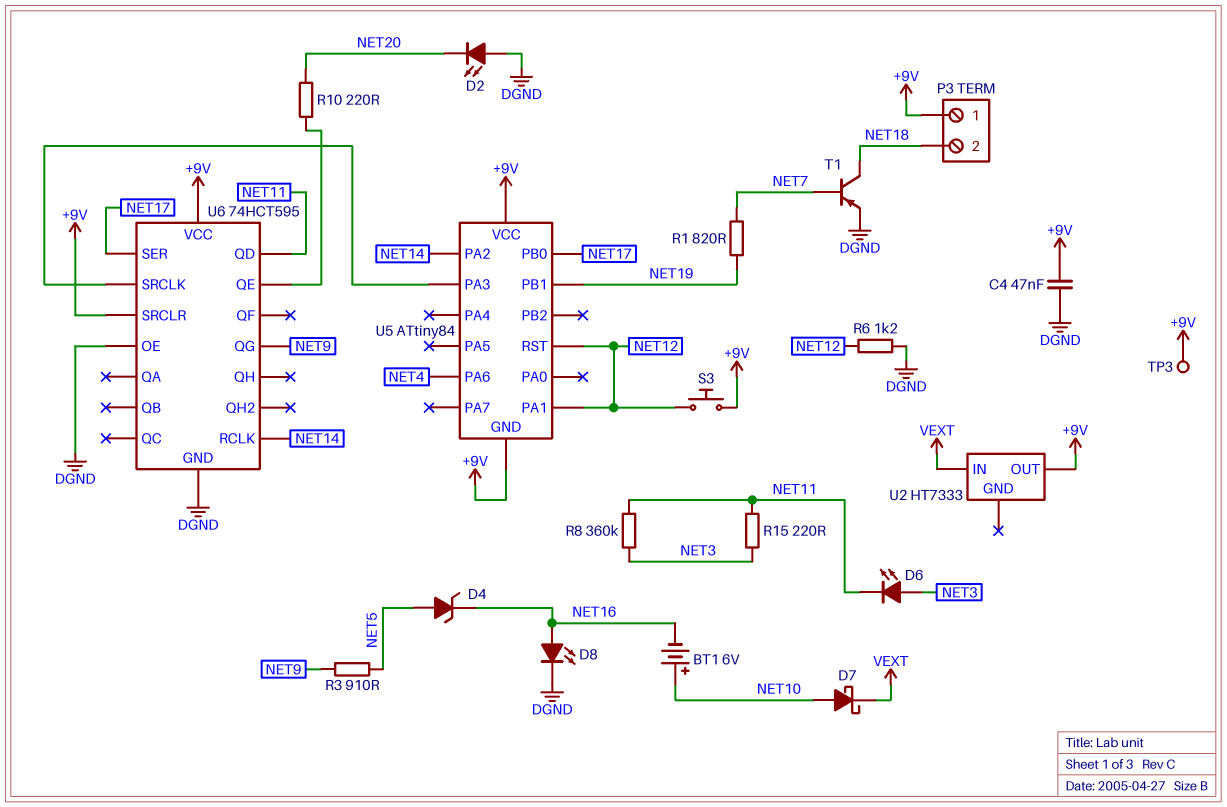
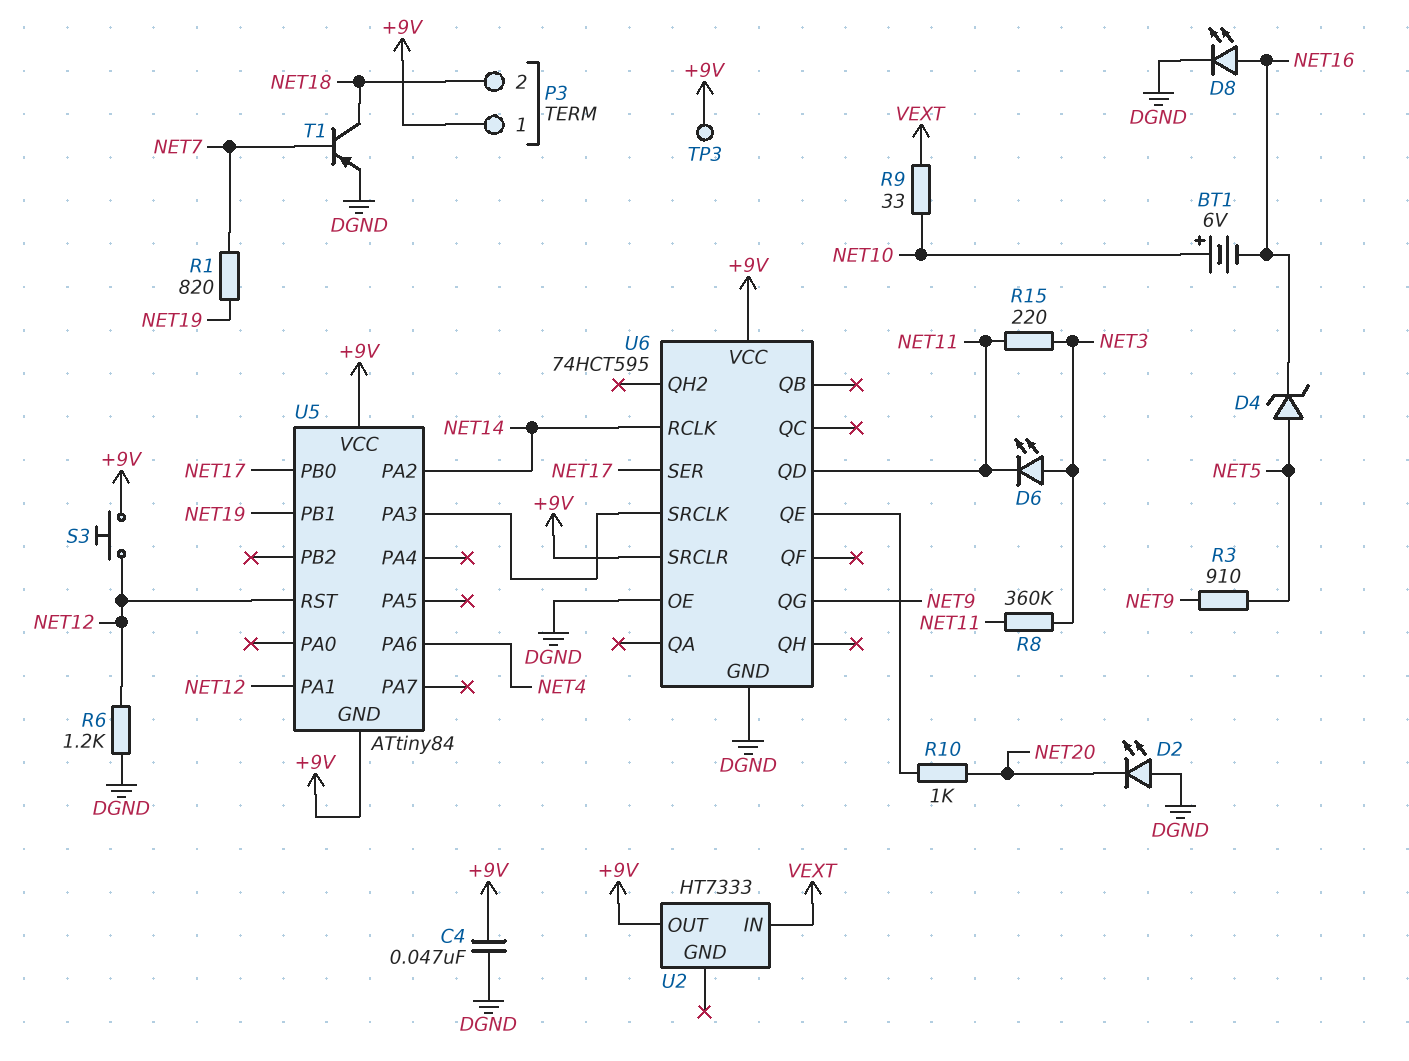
D7: schottky (A NET10, K VEXT) -> none
R9: none -> 33 (NET10, VEXT)
R10: 220 (NET20, U6/QE) -> 1k (NET20, U6/QE)

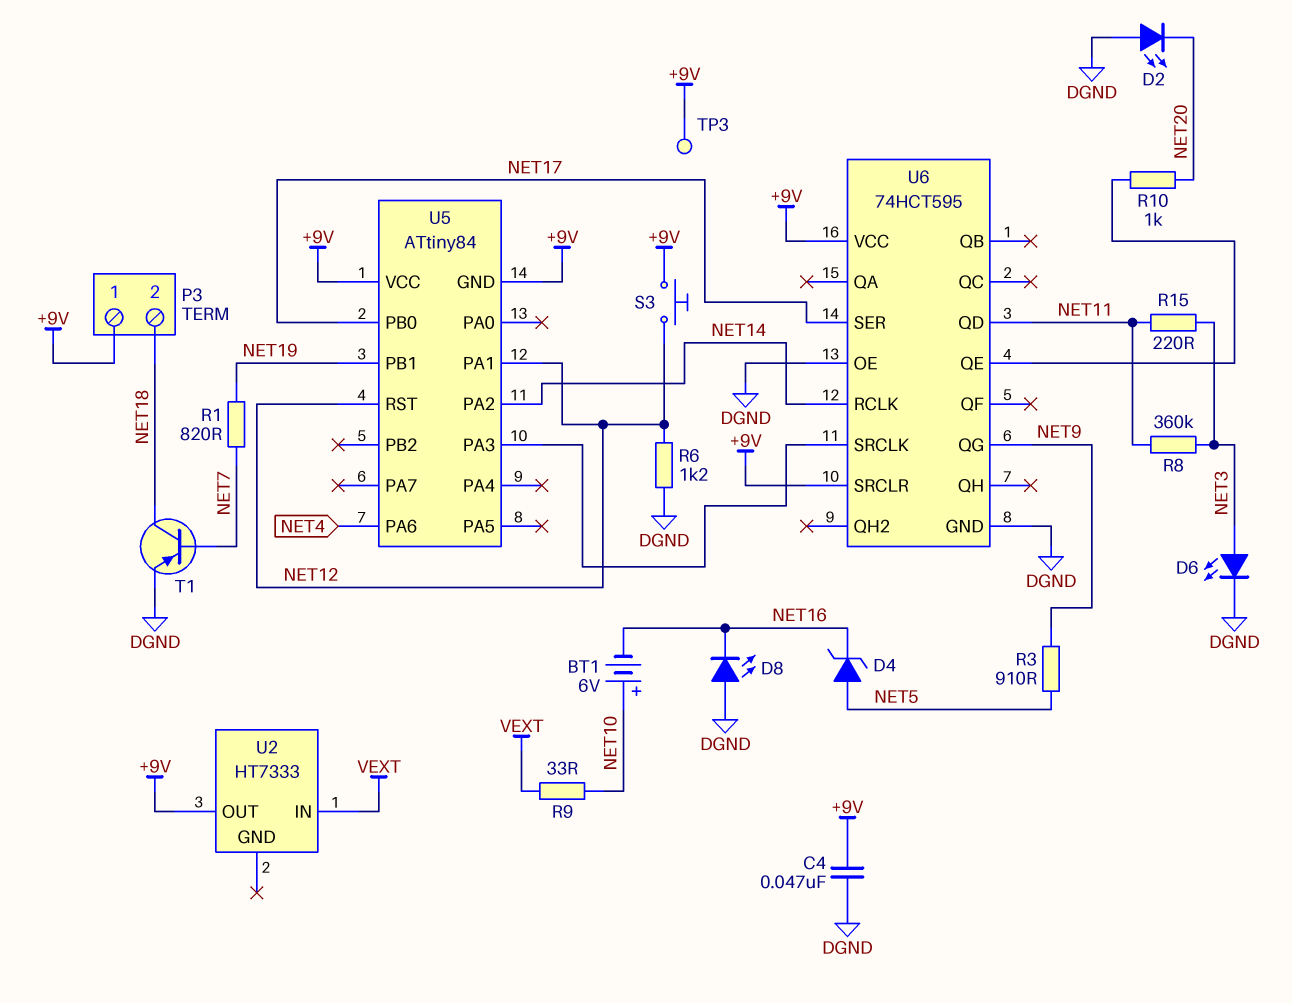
D6: LED (A NET3, K NET11) -> LED (A NET3, K DGND)
D8: LED (A NET16, K DGND) -> LED (A DGND, K NET16)

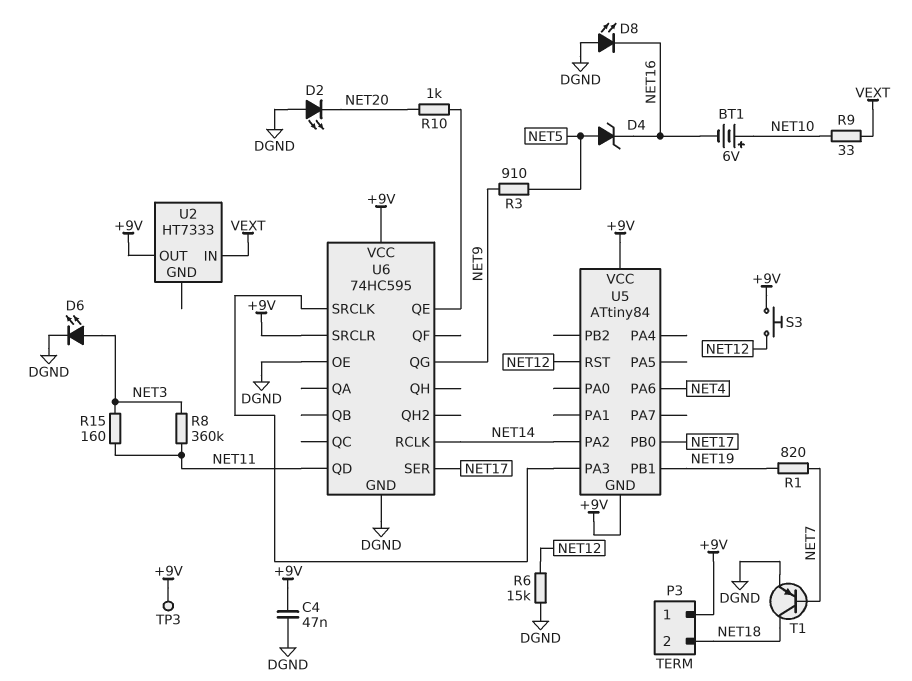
R6: 1.2k (DGND, NET12) -> 15k (DGND, NET12)
R15: 220 (NET3, NET11) -> 160 (NET3, NET11)
U5 pin PA1: NET12 -> none
U6: 74HCT595 -> 74HC595

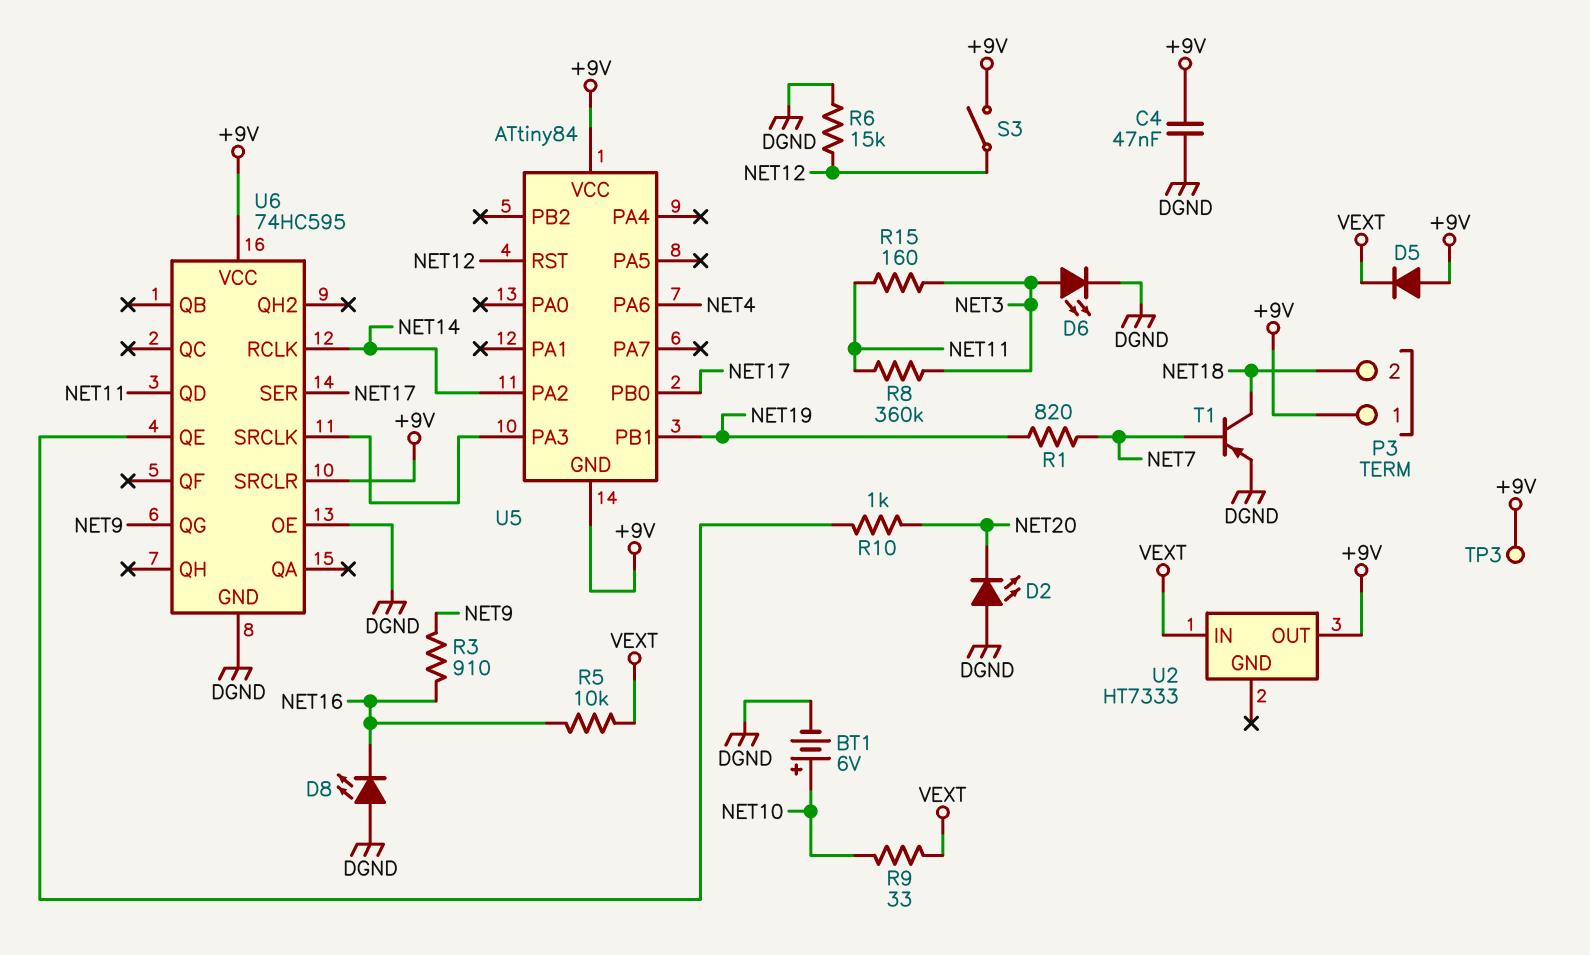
BT1: 6V (plus NET10, minus NET16) -> 6V (plus NET10, minus DGND)
D4: zener (A NET5, K NET16) -> none
D5: none -> diode (A +9V, K VEXT)
R3: 910 (NET5, NET9) -> 910 (NET9, NET16)
R5: none -> 10k (NET16, VEXT)
S3: button (+9V, NET12) -> switch (+9V, NET12)

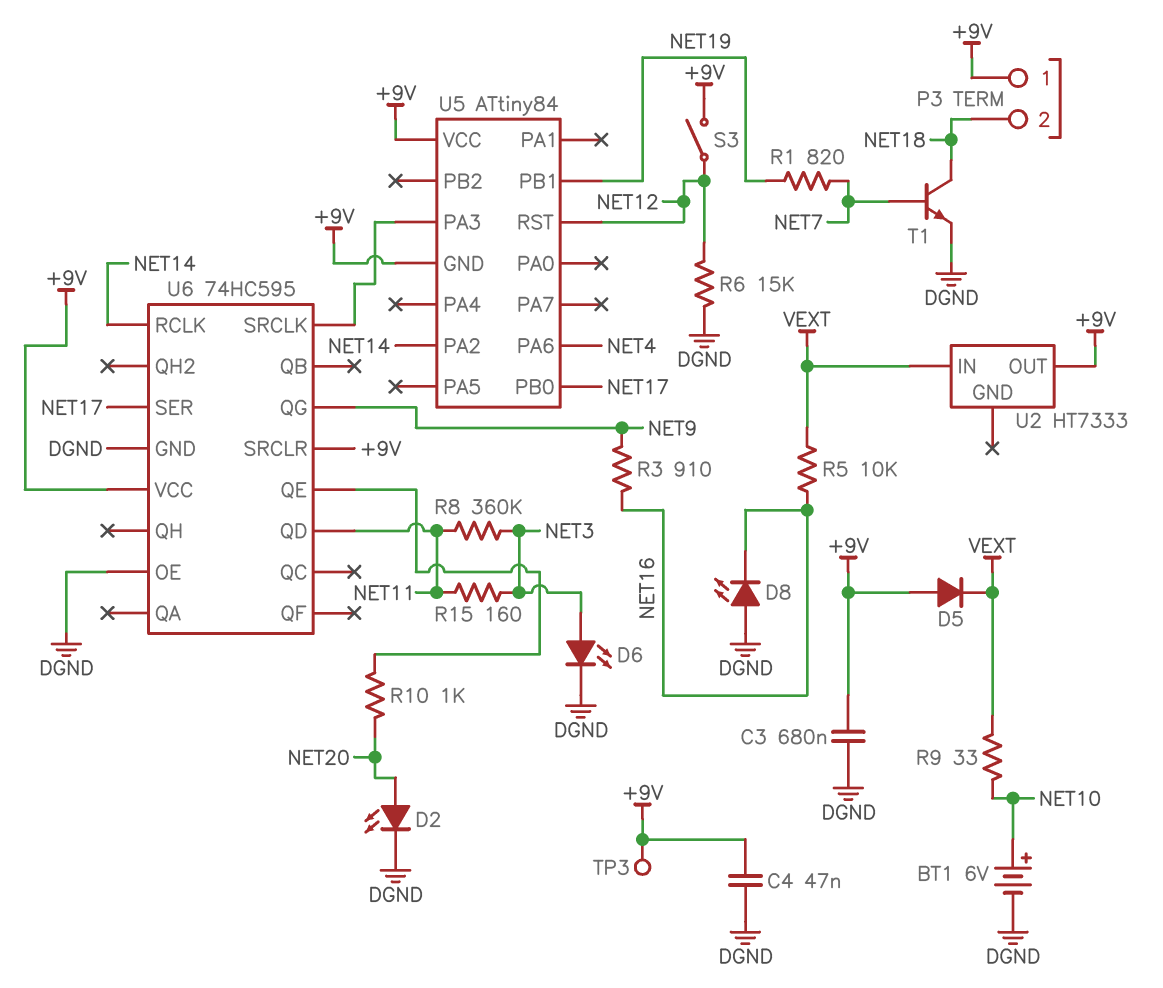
C3: none -> 680nF (+9V, DGND)
D2: LED (A DGND, K NET20) -> LED (A NET20, K DGND)
T1: PNP (B NET7, C NET18, E DGND) -> NPN (B NET7, C NET18, E DGND)

